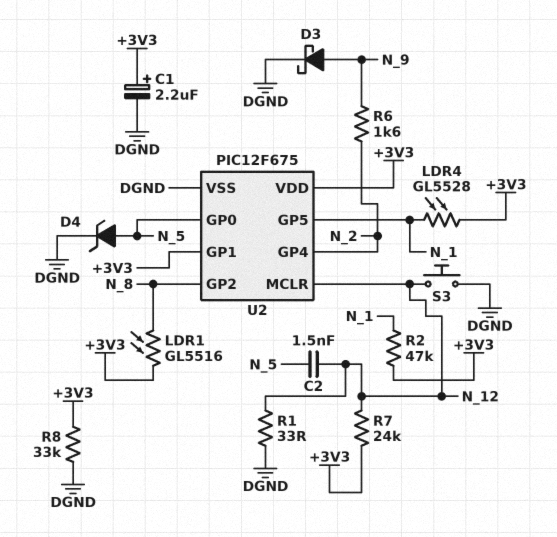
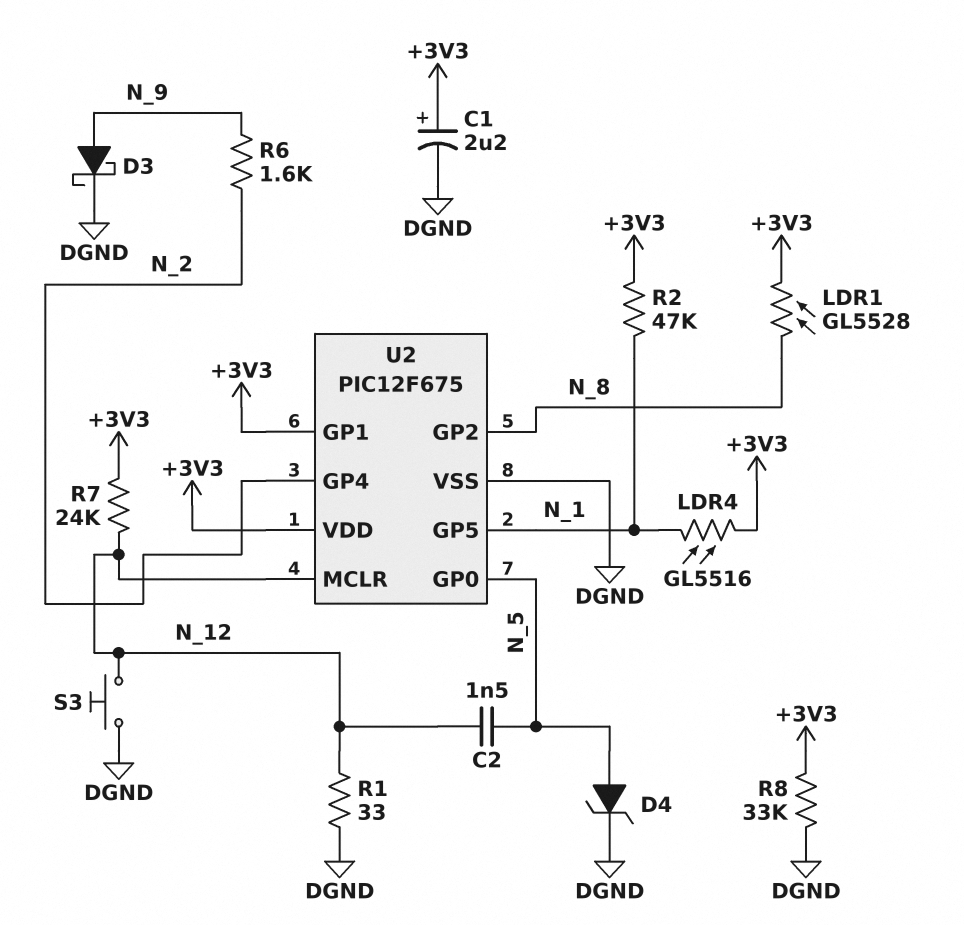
LDR1: GL5516 (+3V3, N_8) -> GL5528 (+3V3, N_8)
LDR4: GL5528 (+3V3, N_1) -> GL5516 (+3V3, N_1)

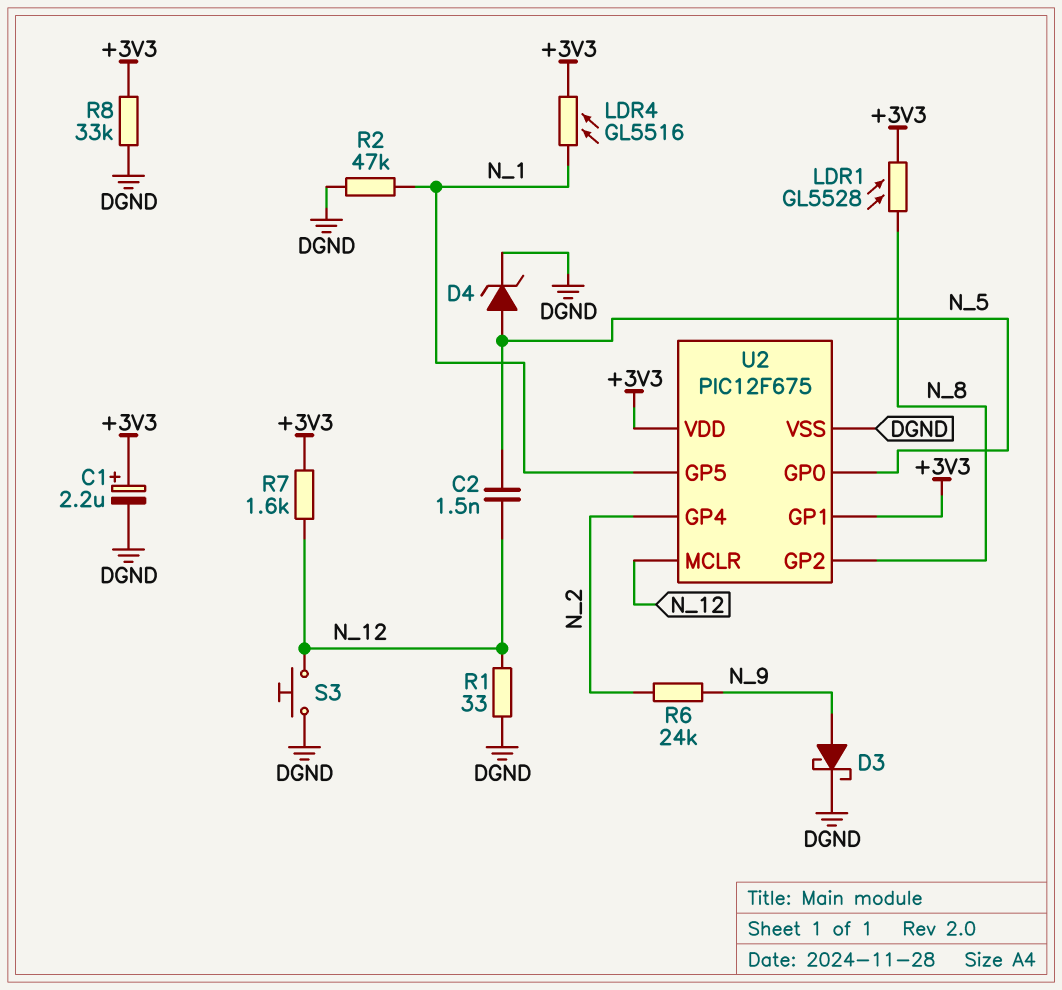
R2: 47k (+3V3, N_1) -> 47k (DGND, N_1)
R6: 1.6k (N_2, N_9) -> 24k (N_2, N_9)
R7: 24k (+3V3, N_12) -> 1.6k (+3V3, N_12)

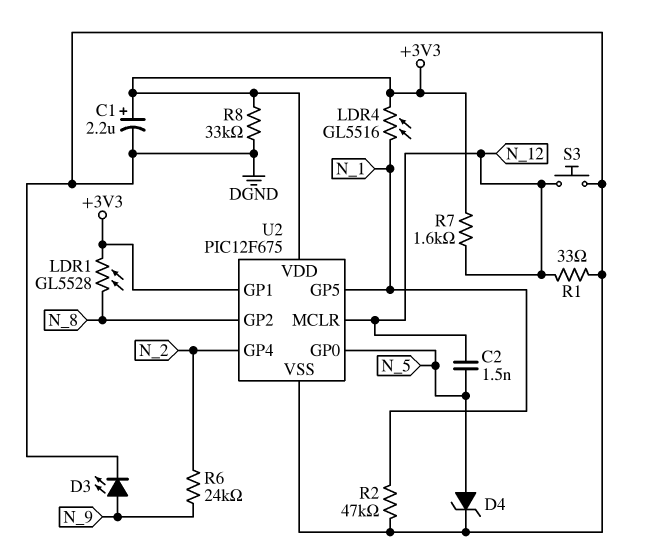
D3: schottky (A N_9, K DGND) -> LED (A N_9, K DGND)

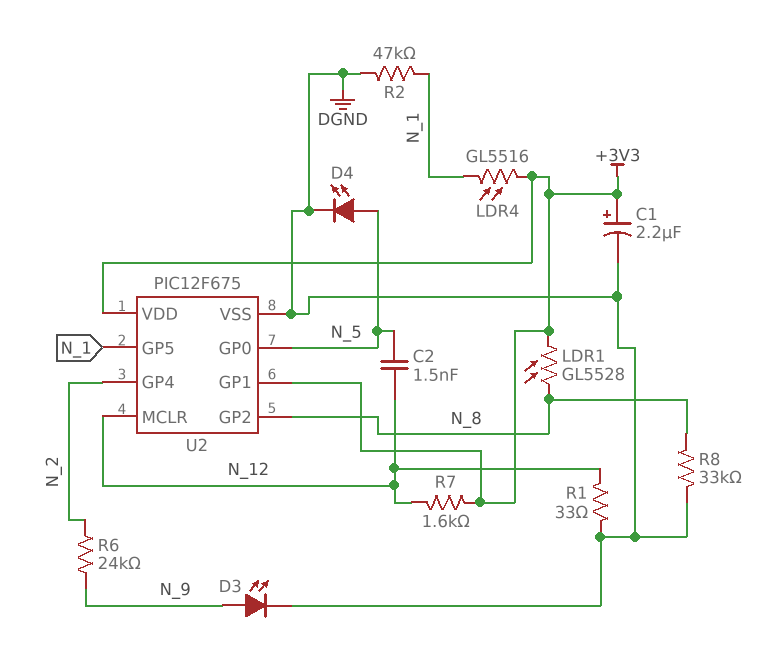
D4: zener (A N_5, K DGND) -> LED (A N_5, K DGND)
R8: 33k (+3V3, DGND) -> 33k (DGND, N_8)
S3: button (DGND, N_12) -> none

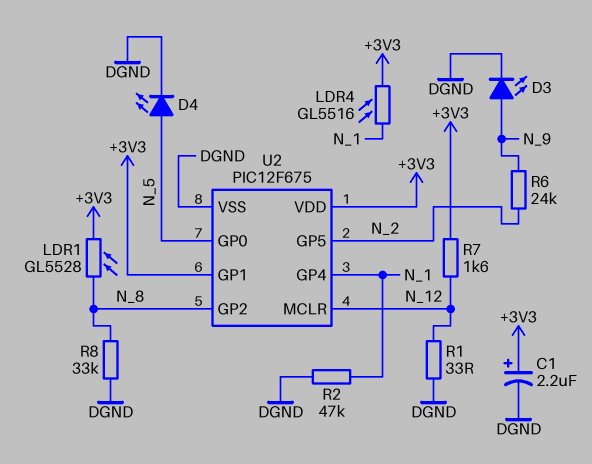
C2: 1.5nF (N_5, N_12) -> none
U2 pin GP4: N_2 -> N_1
U2 pin GP5: N_1 -> N_2

